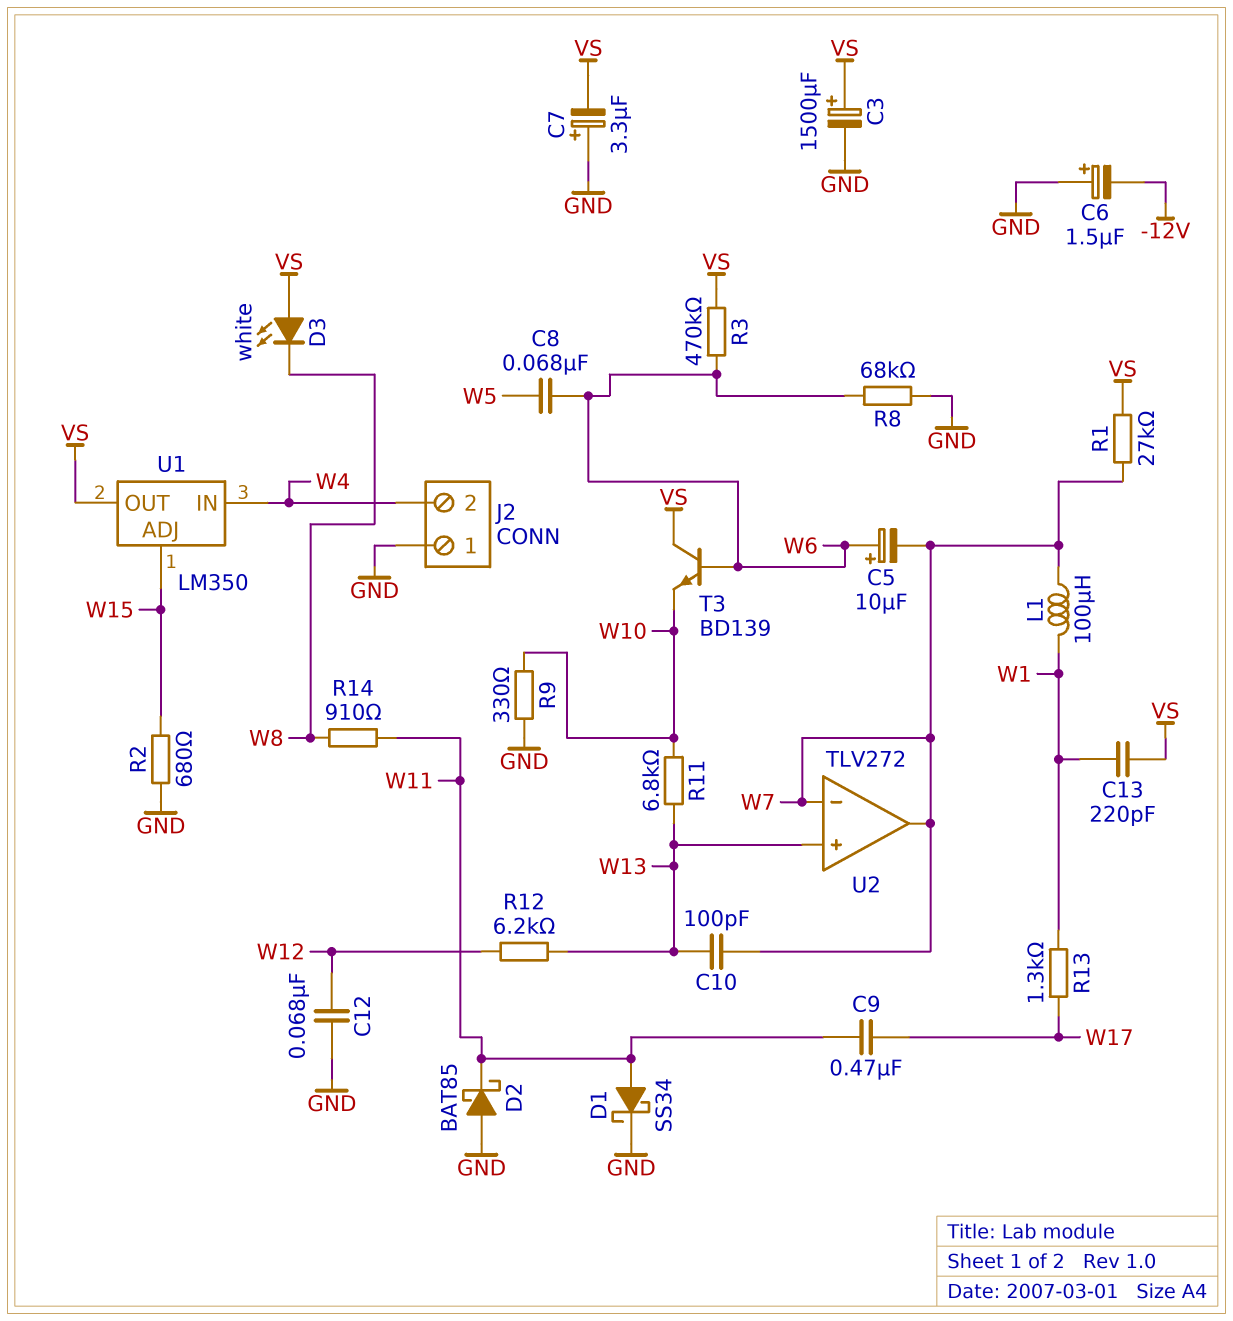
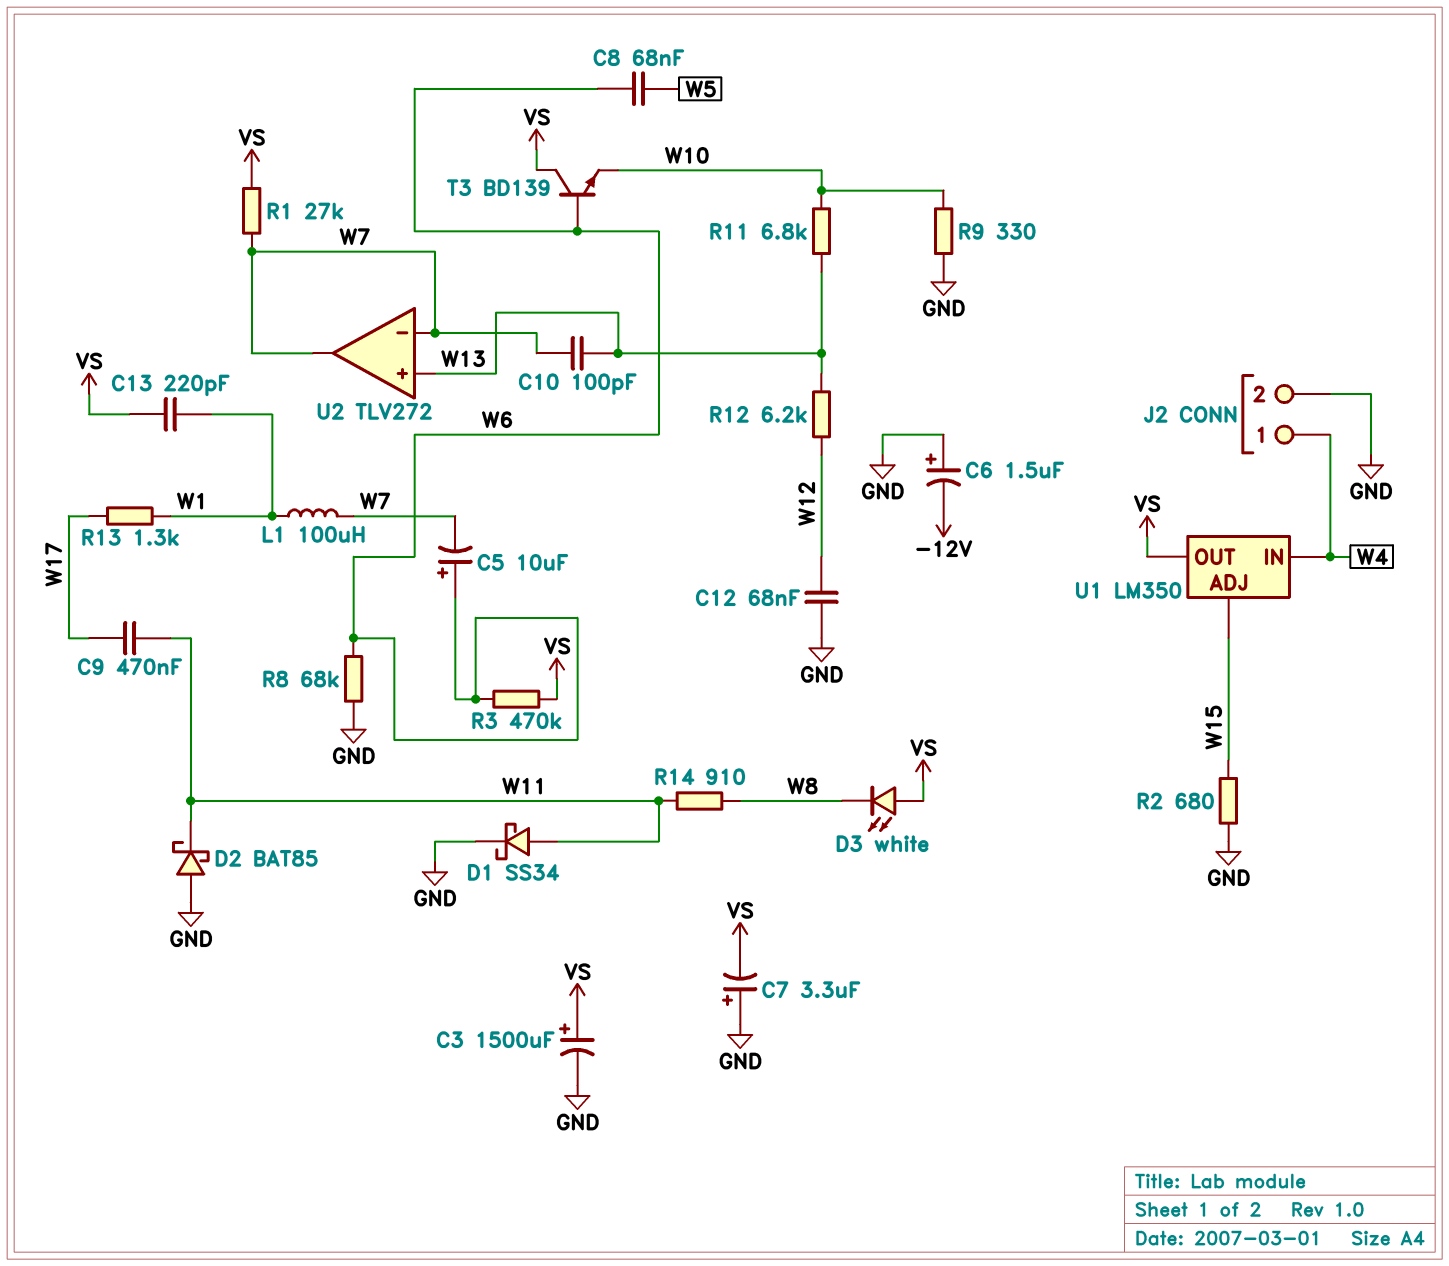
J2 pin 1: GND -> W4
J2 pin 2: W4 -> GND

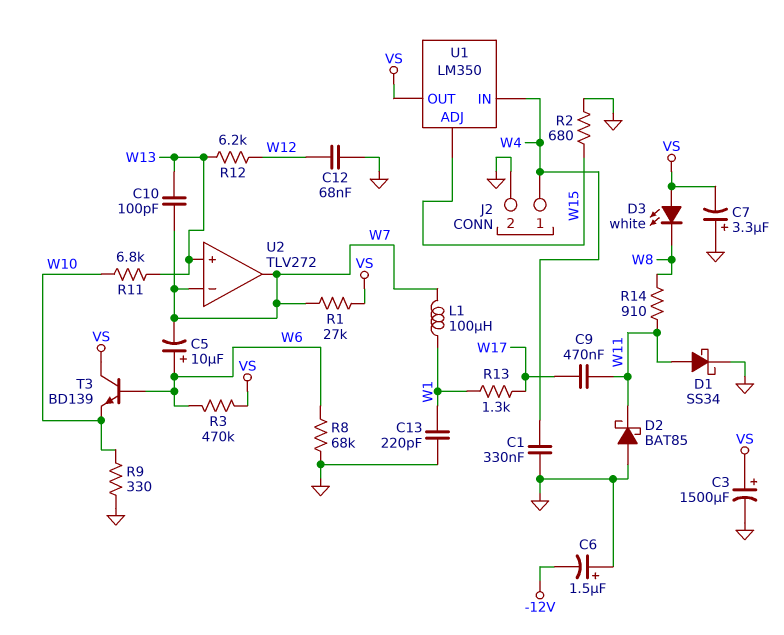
C1: none -> 330nF (GND, W4)
C8: 68nF (W5, W6) -> none
C13: 220pF (VS, W1) -> 220pF (GND, W1)

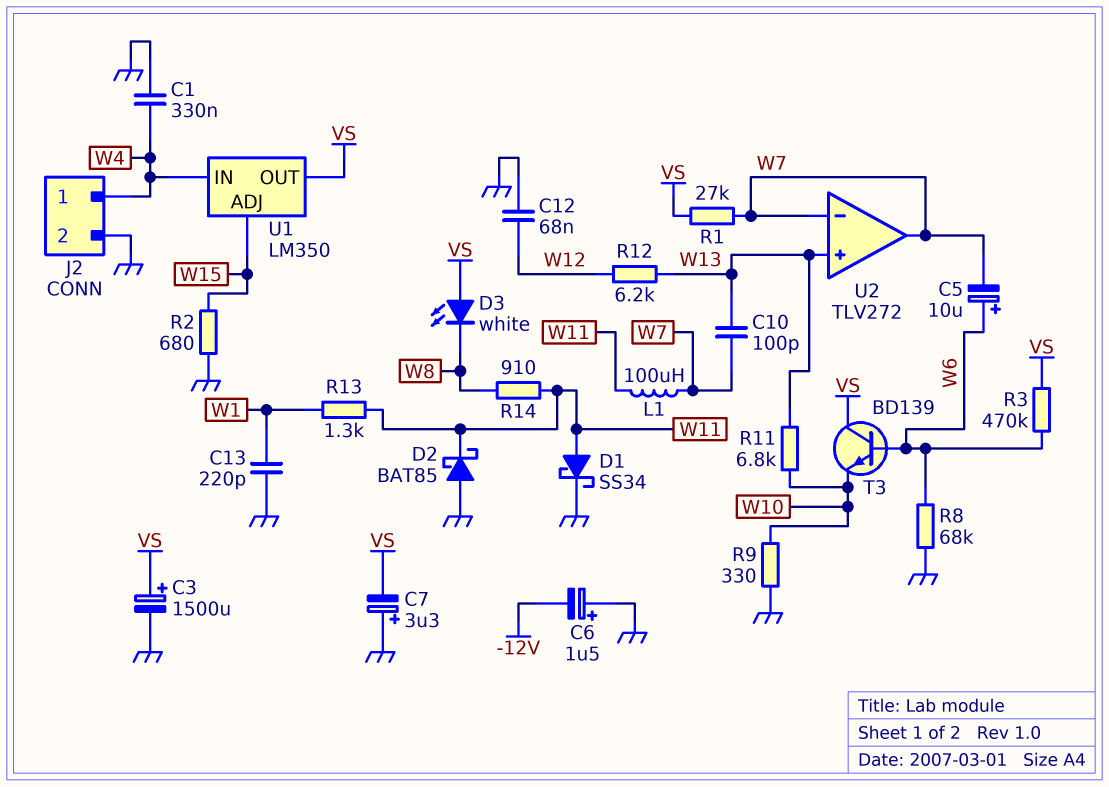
C9: 470nF (W11, W17) -> none
L1: 100uH (W1, W7) -> 100uH (W7, W11)
R13: 1.3k (W1, W17) -> 1.3k (W1, W11)

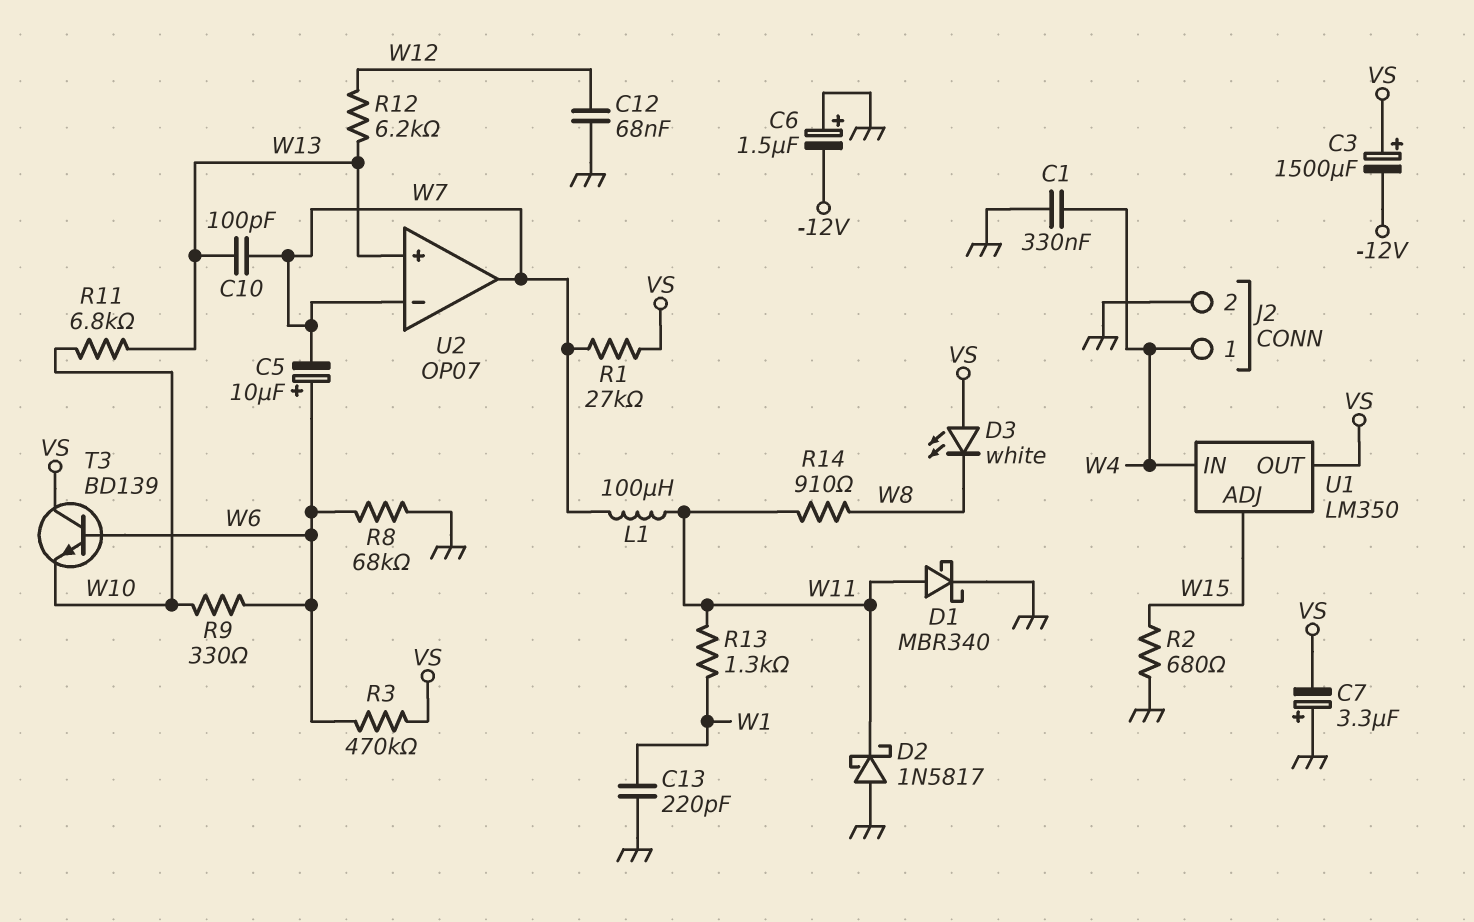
C3: 1500uF (plus VS, minus GND) -> 1500uF (plus VS, minus -12V)
D1: schottky SS34 (A W11, K GND) -> schottky MBR340 (A W11, K GND)
D2: schottky BAT85 (A GND, K W11) -> schottky 1N5817 (A GND, K W11)
R9: 330 (GND, W10) -> 330 (W6, W10)
U2: TLV272 -> OP07

